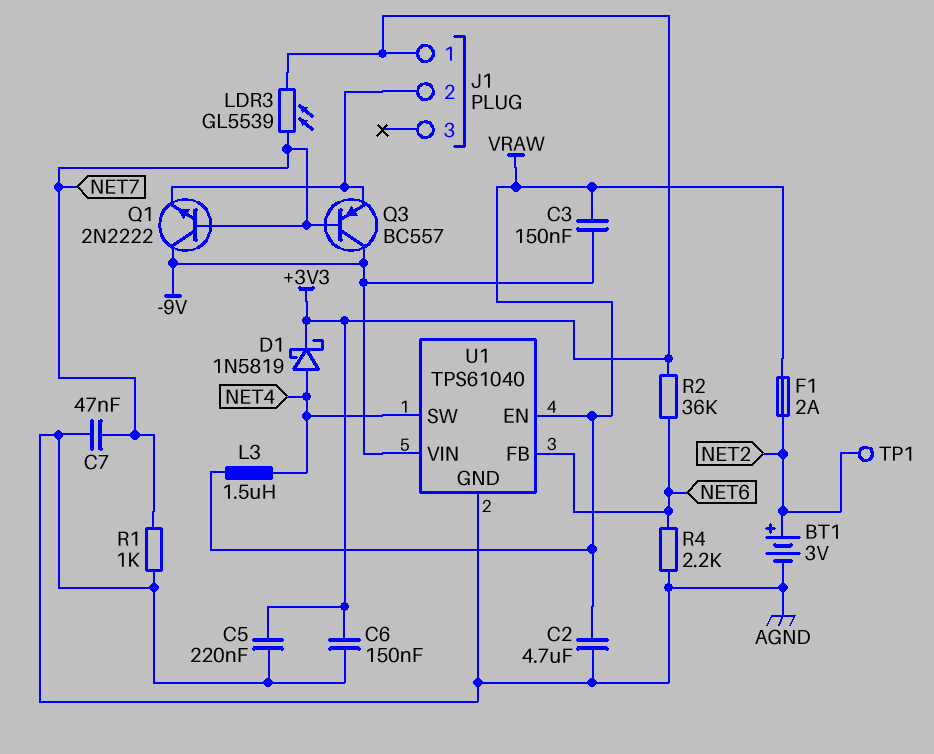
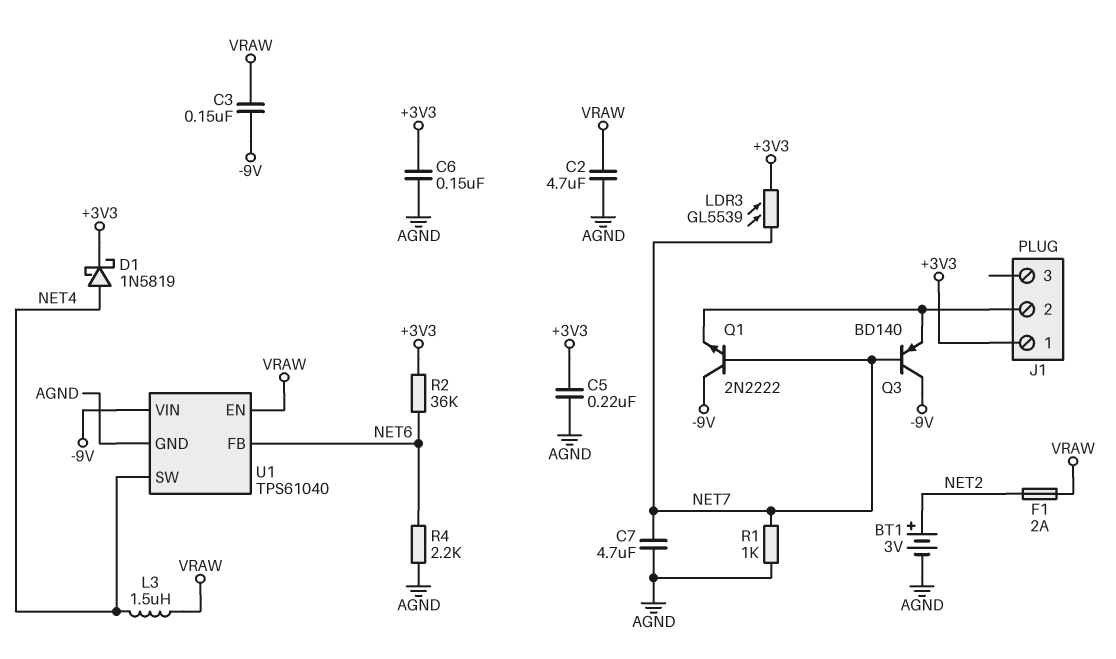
C7: 47nF (AGND, NET7) -> 4.7uF (AGND, NET7)
Q3: PNP BC557 (B NET7, C -9V, E J1/2) -> PNP BD140 (B NET7, C -9V, E J1/2)
TP1: test point (NET2) -> none

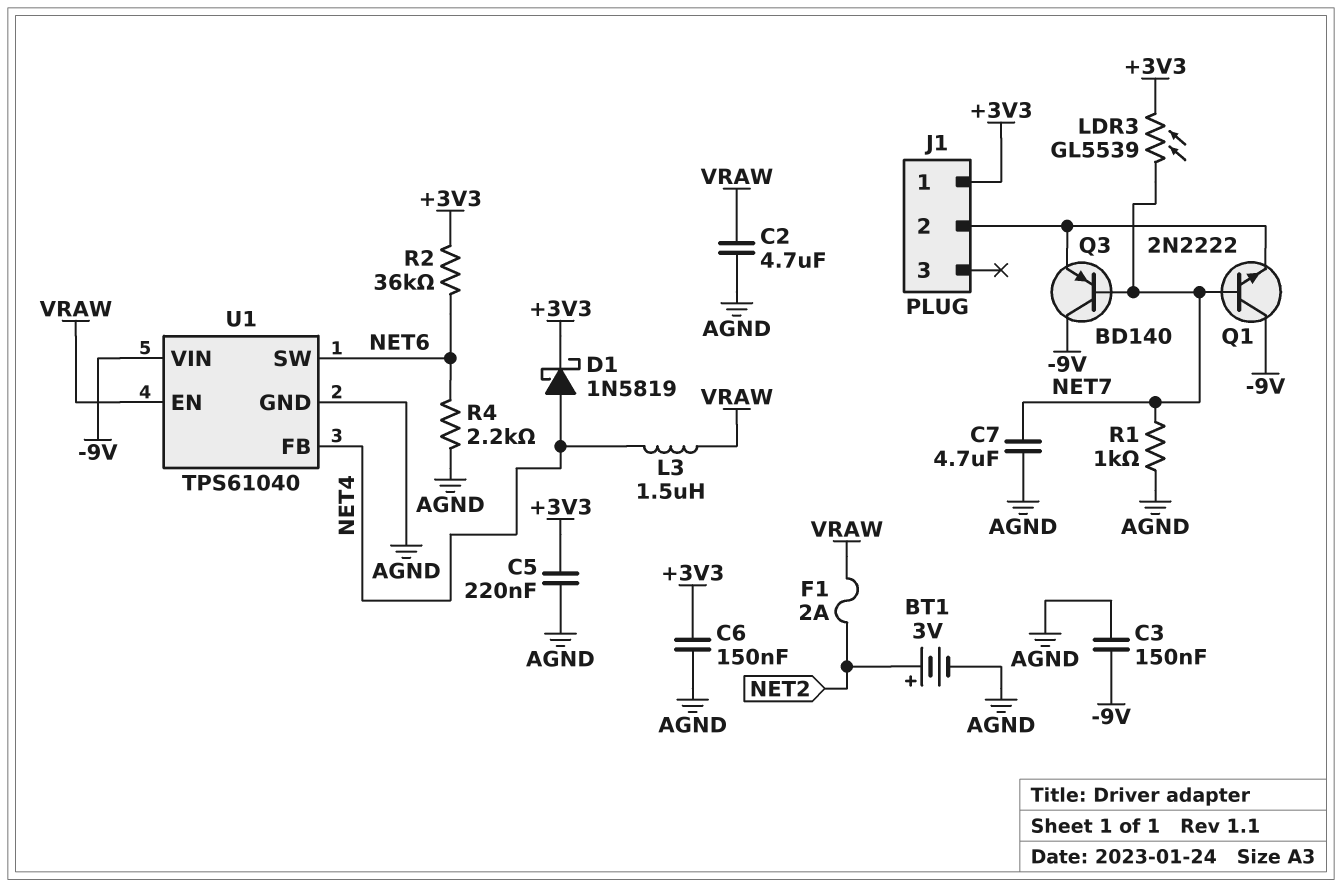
C3: 150nF (-9V, VRAW) -> 150nF (-9V, AGND)
U1 pin FB: NET6 -> NET4
U1 pin SW: NET4 -> NET6

